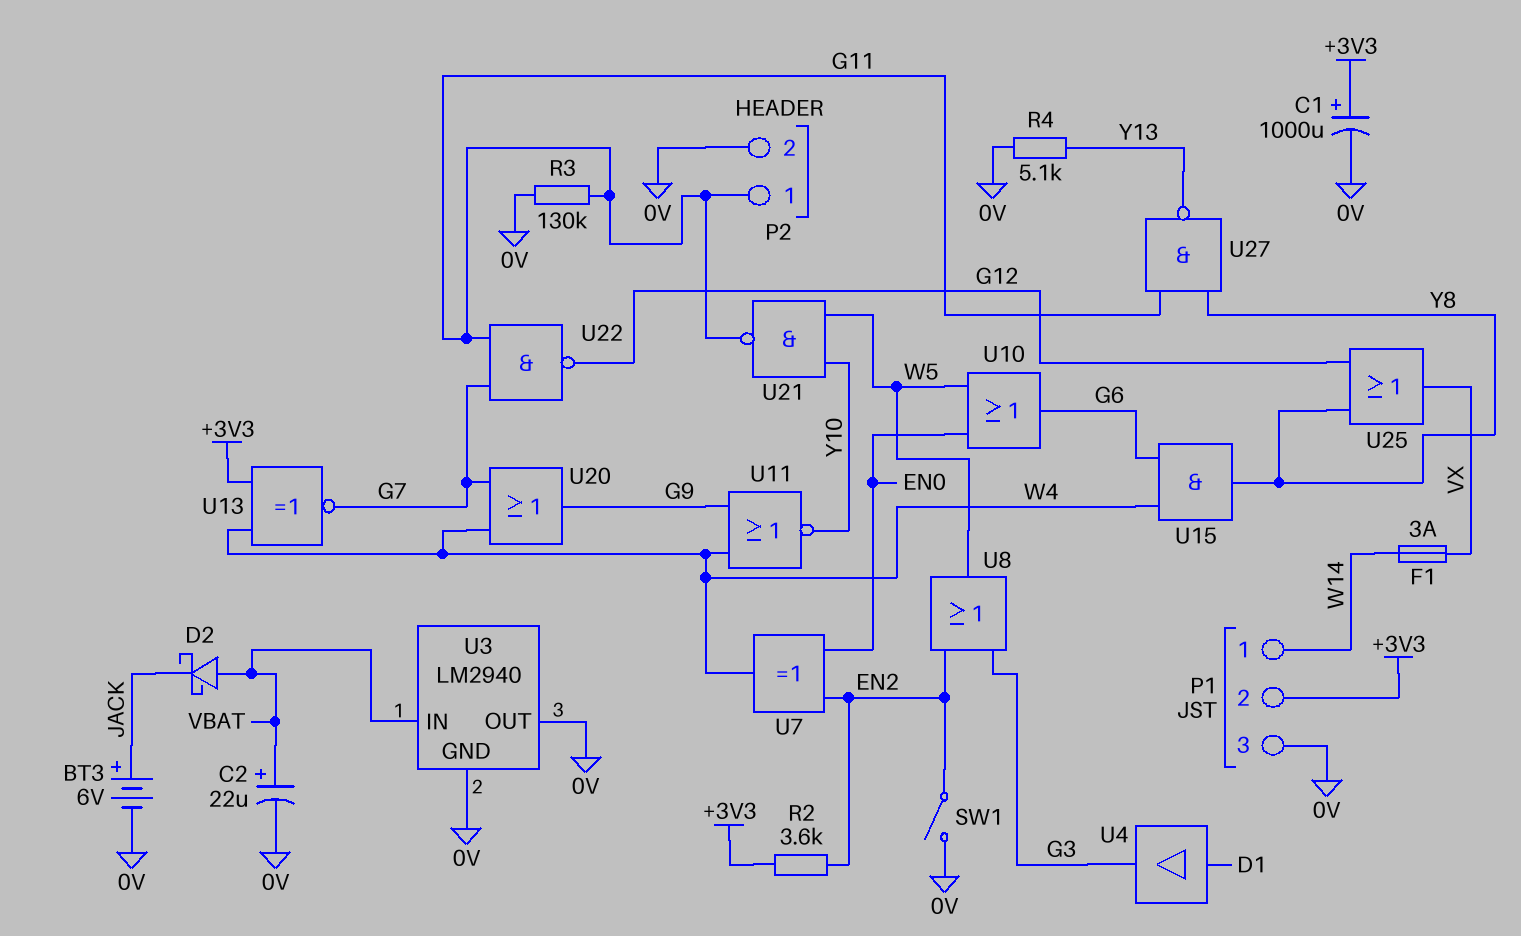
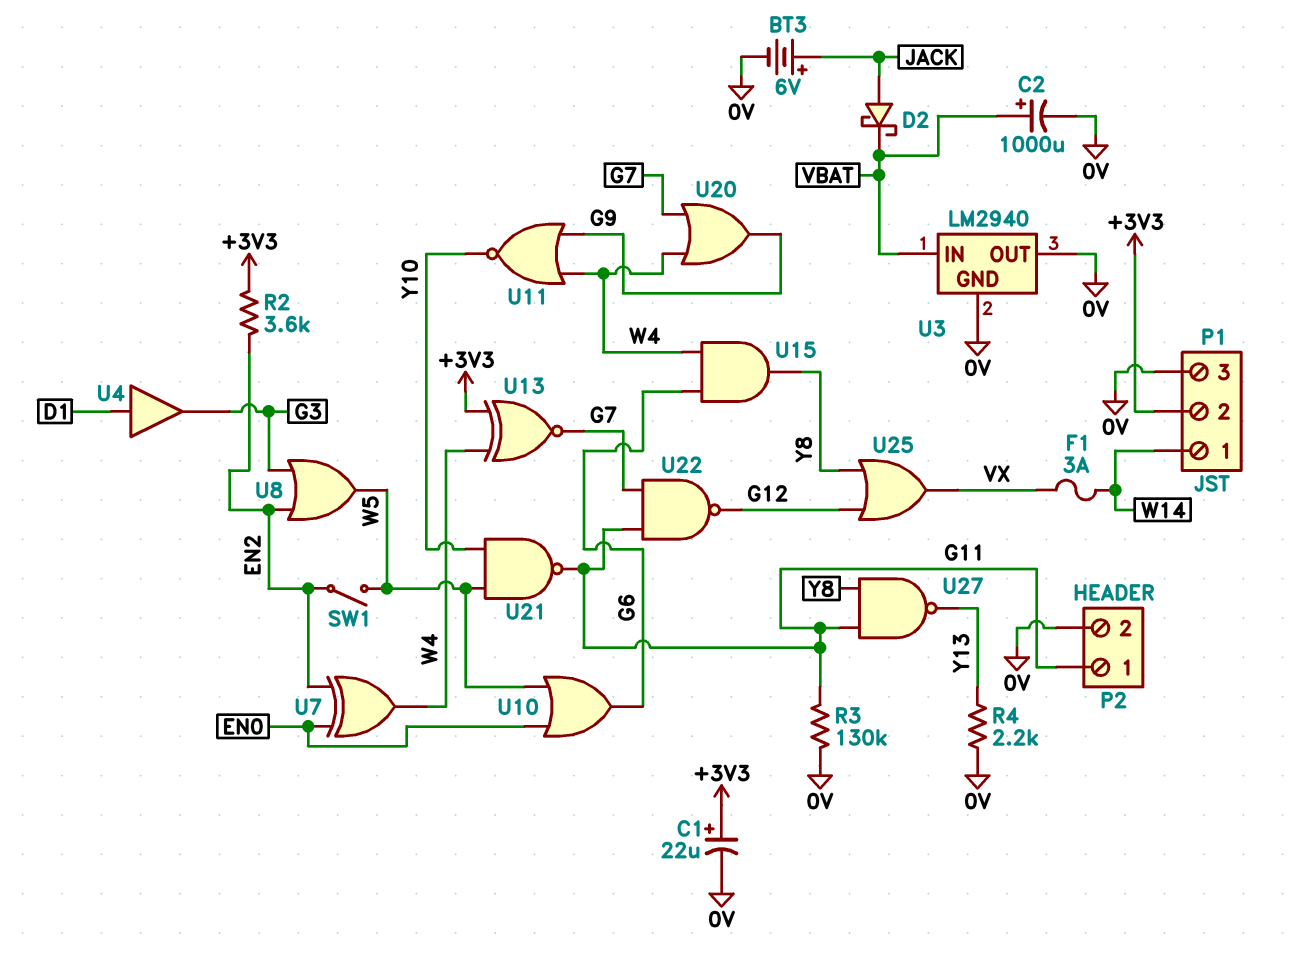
C1: 1000uF (plus +3V3, minus 0V) -> 22uF (plus +3V3, minus 0V)
C2: 22uF (plus VBAT, minus 0V) -> 1000uF (plus VBAT, minus 0V)
D2: schottky (A VBAT, K JACK) -> schottky (A JACK, K VBAT)
R4: 5.1k (0V, Y13) -> 2.2k (0V, Y13)
SW1: switch (0V, EN2) -> switch (EN2, W5)

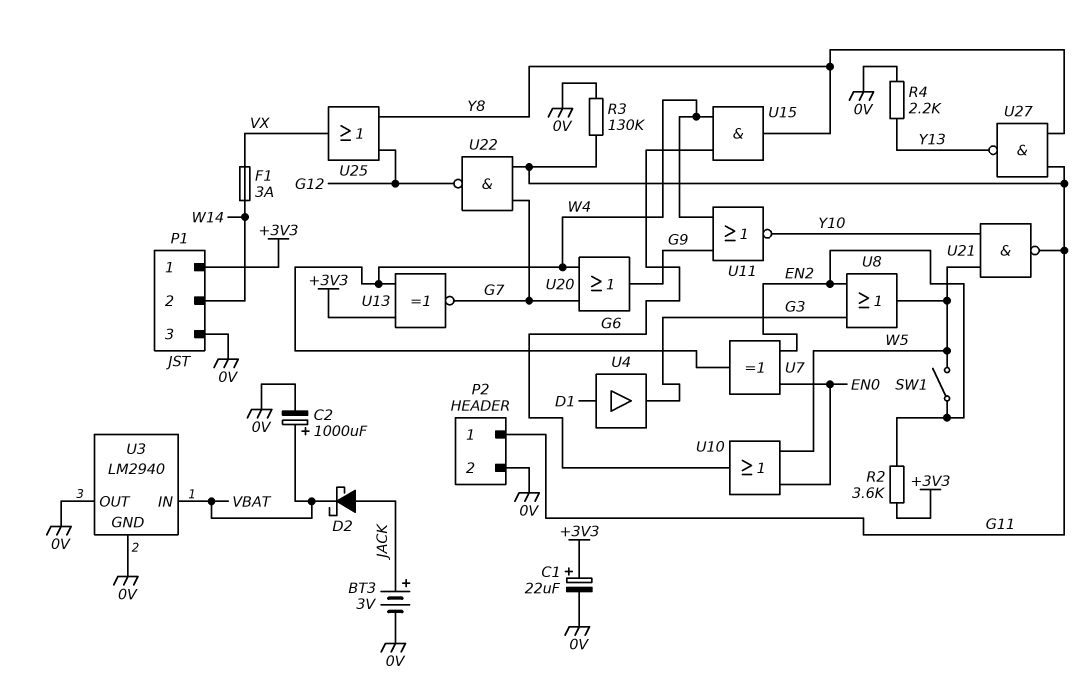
BT3: 6V (plus JACK, minus 0V) -> 3V (plus JACK, minus 0V)
P1 pin 1: W14 -> +3V3
P1 pin 2: +3V3 -> W14

